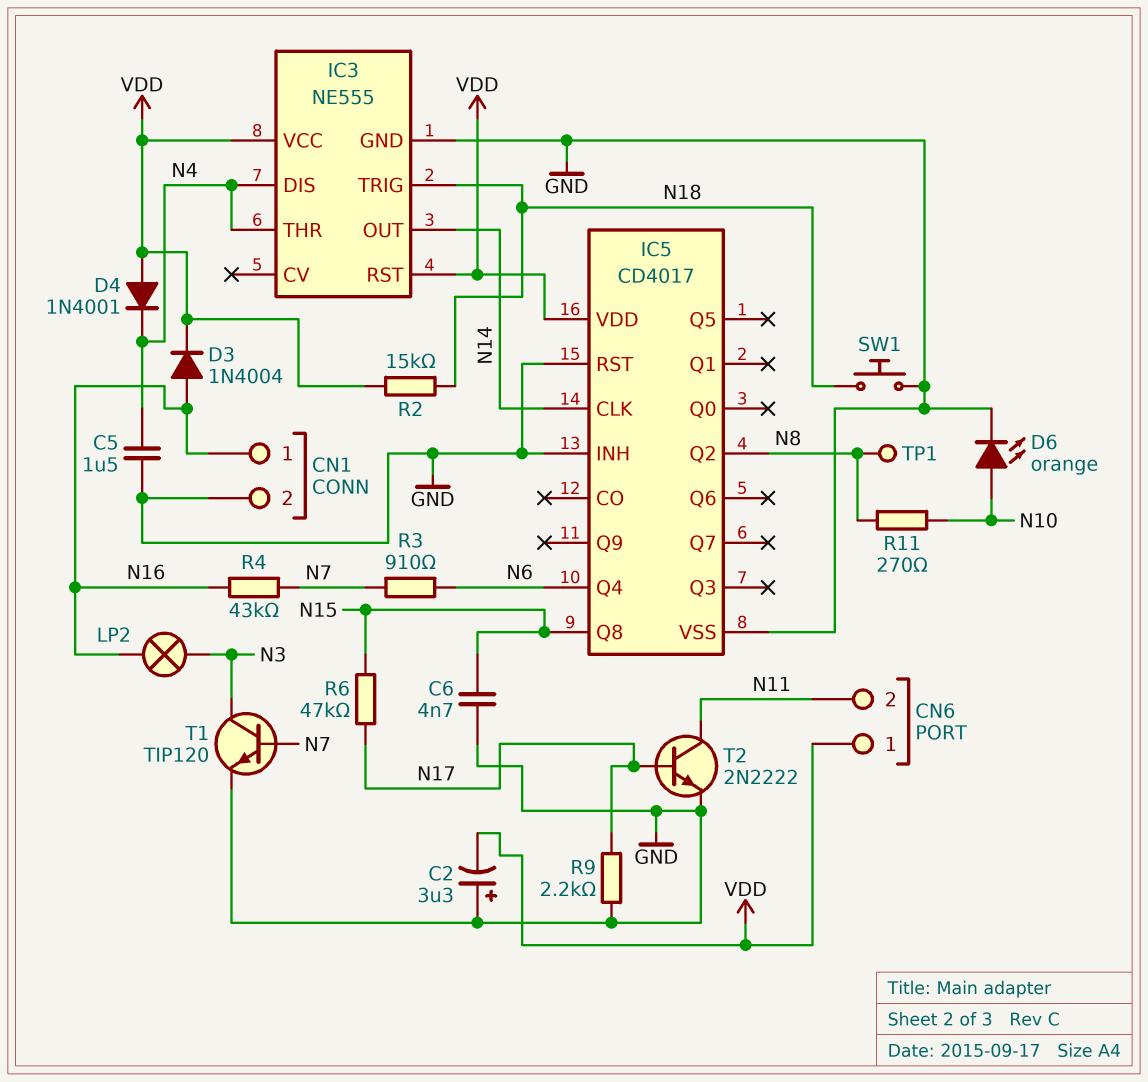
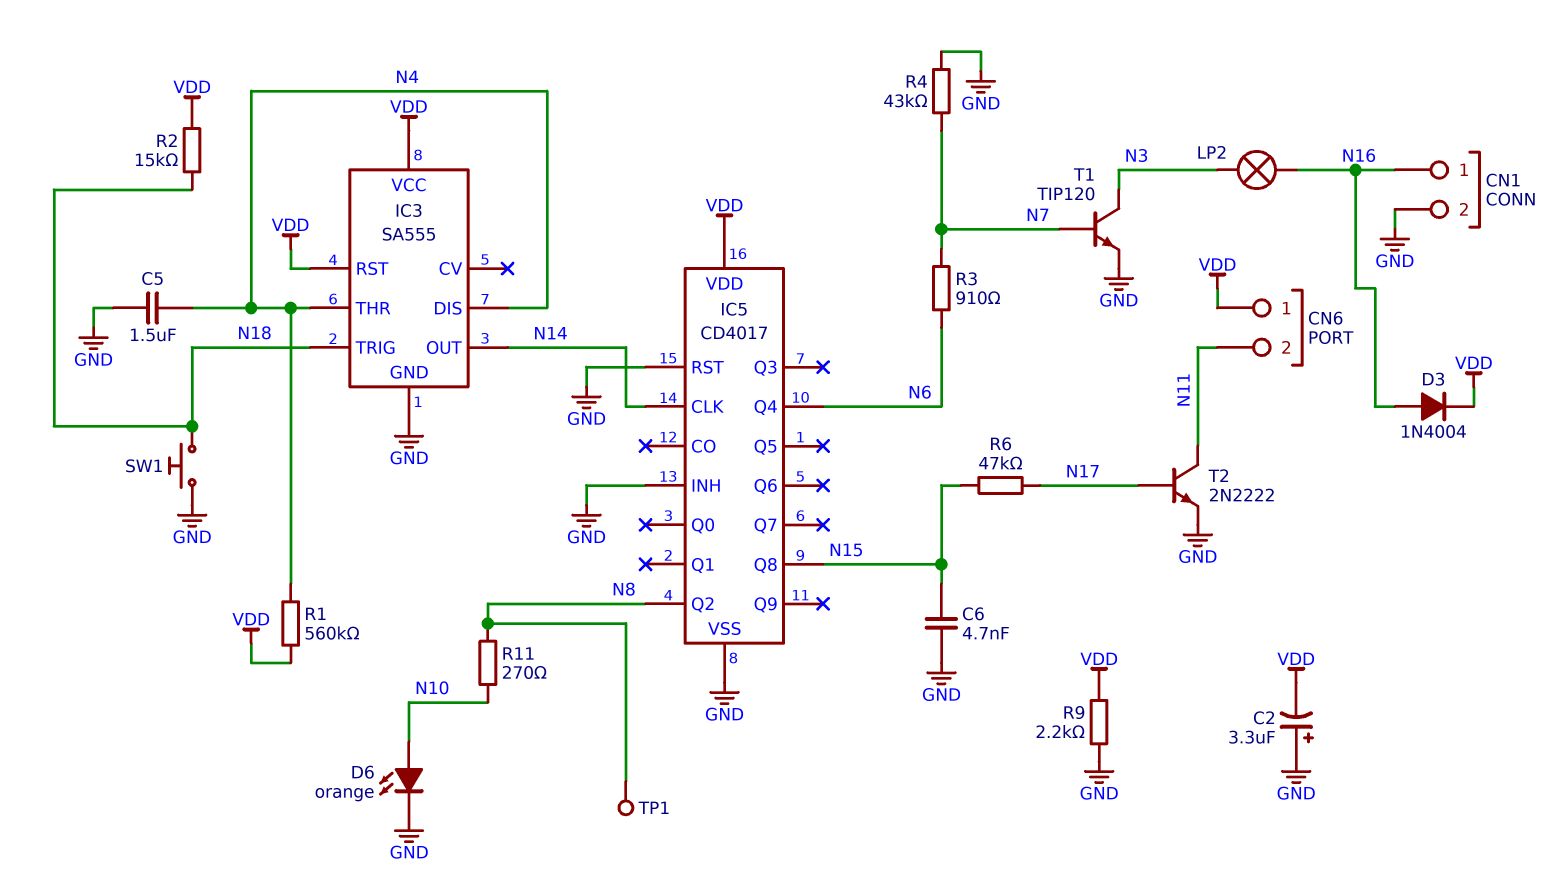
D4: diode 1N4001 (A VDD, K N4) -> none
IC3: NE555 -> SA555
R1: none -> 560k (N4, VDD)
R4: 43k (N7, N16) -> 43k (GND, N7)
R9: 2.2k (GND, N17) -> 2.2k (GND, VDD)

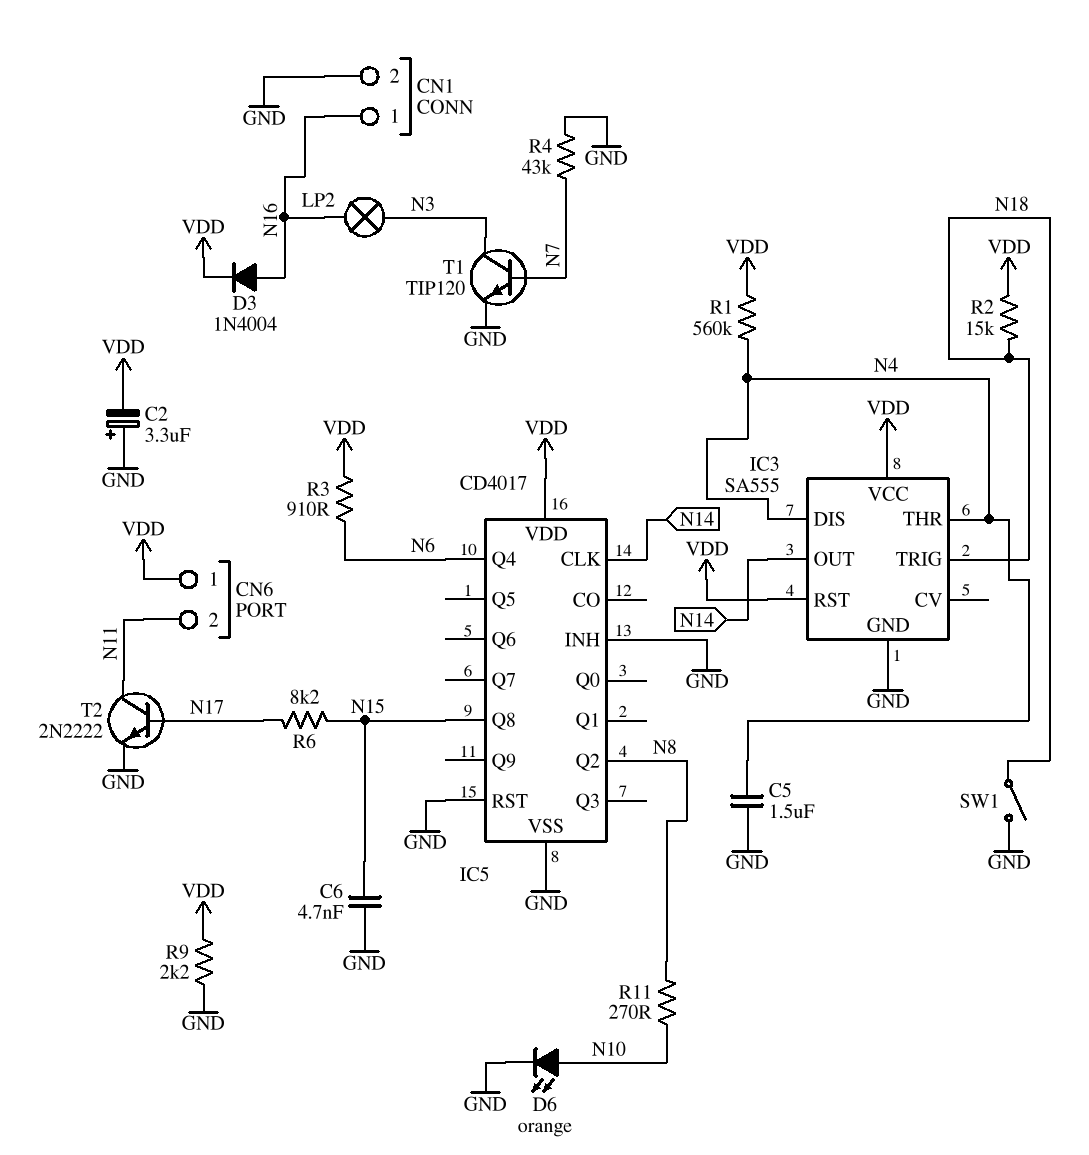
R3: 910 (N6, N7) -> 910 (N6, VDD)
R6: 47k (N15, N17) -> 8.2k (N15, N17)
SW1: button (GND, N18) -> switch (GND, N18)
TP1: test point (N8) -> none

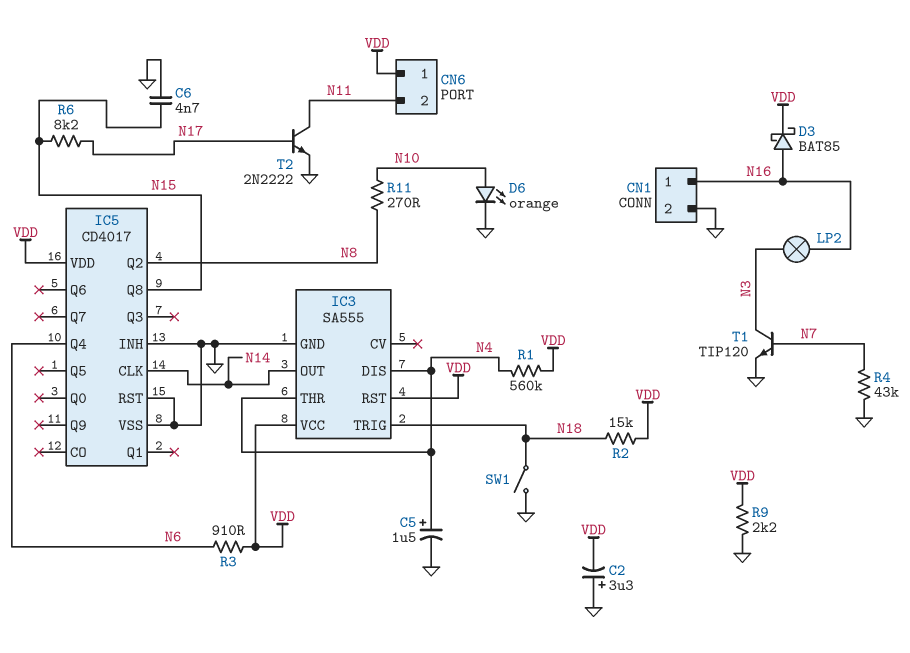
C5: 1.5uF (GND, N4) -> 1.5uF (plus N4, minus GND)
D3: diode 1N4004 (A N16, K VDD) -> schottky BAT85 (A N16, K VDD)

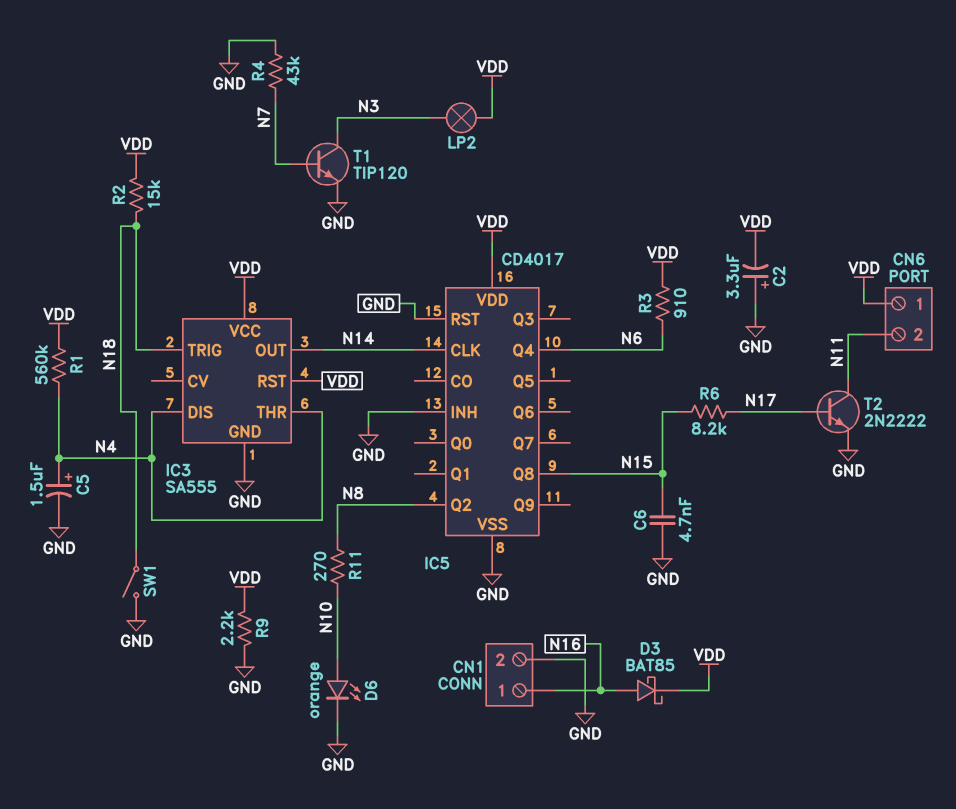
LP2: lamp (N3, N16) -> lamp (N3, VDD)

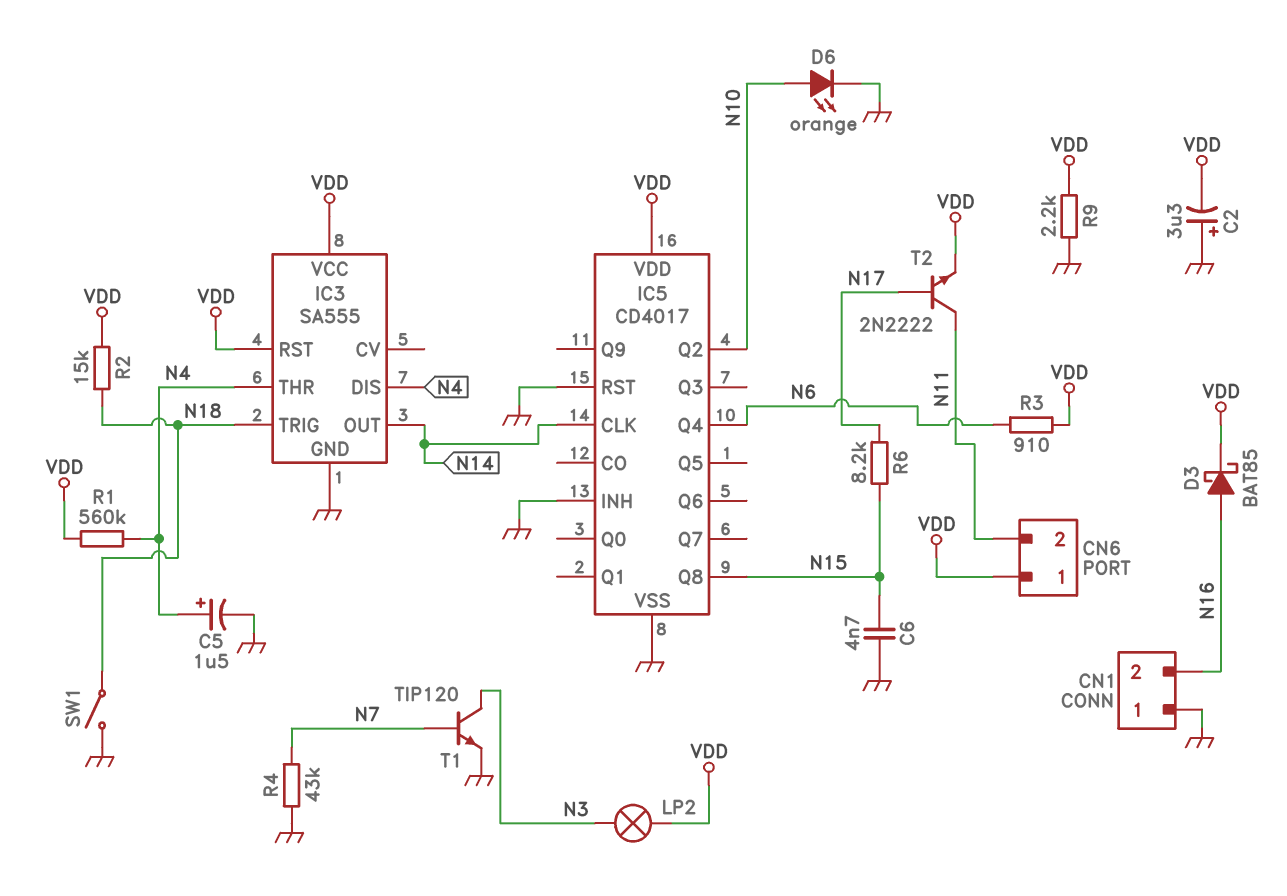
CN1 pin 1: N16 -> GND
CN1 pin 2: GND -> N16
IC5 pin Q2: N8 -> N10
R11: 270 (N8, N10) -> none
T2: NPN 2N2222 (B N17, C N11, E GND) -> NPN 2N2222 (B N17, C N11, E VDD)

